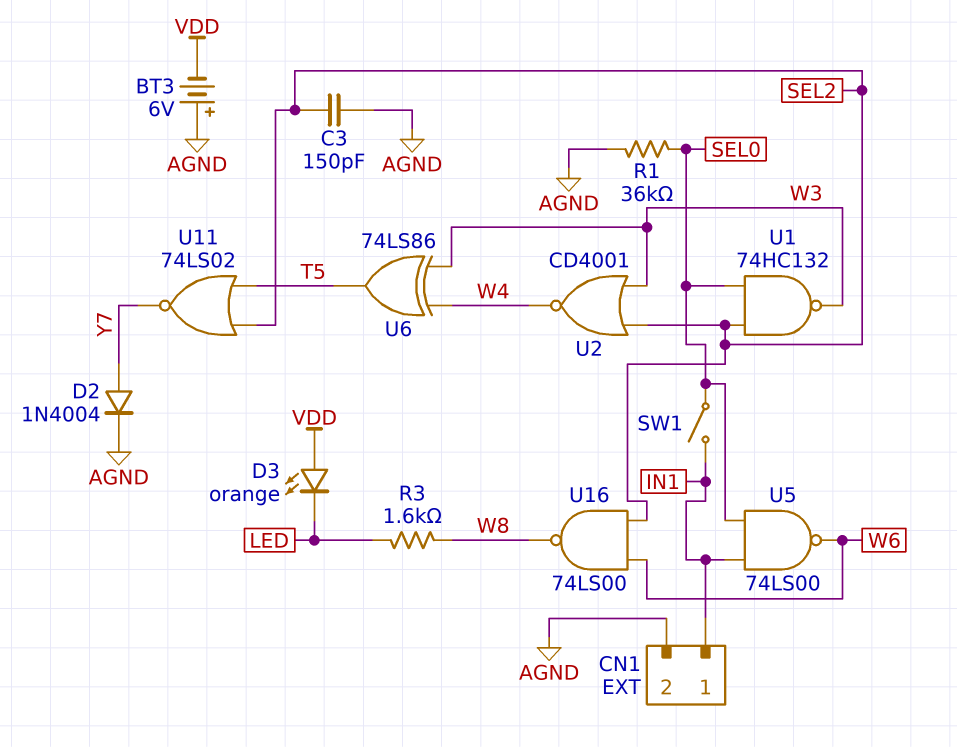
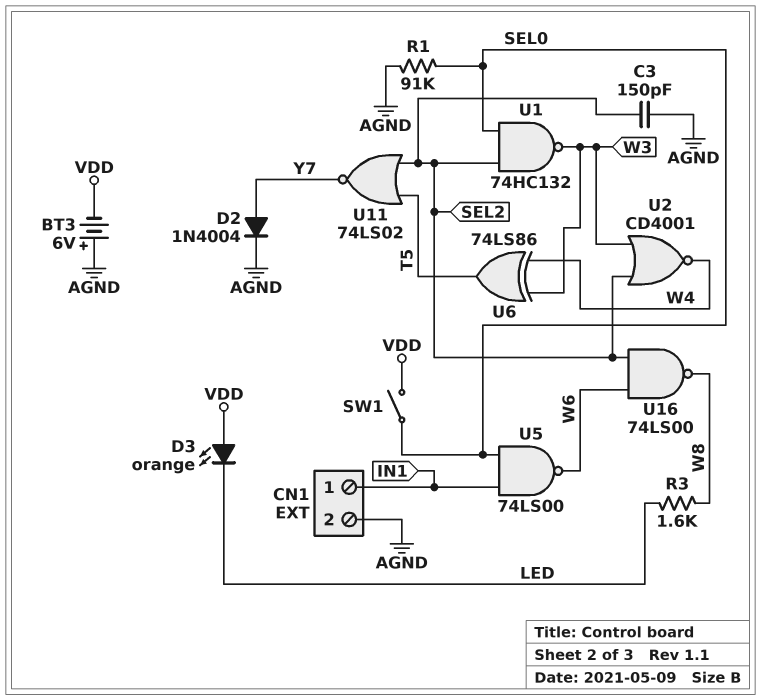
R1: 36k (AGND, SEL0) -> 91k (AGND, SEL0)
SW1: switch (IN1, SEL0) -> switch (SEL0, VDD)

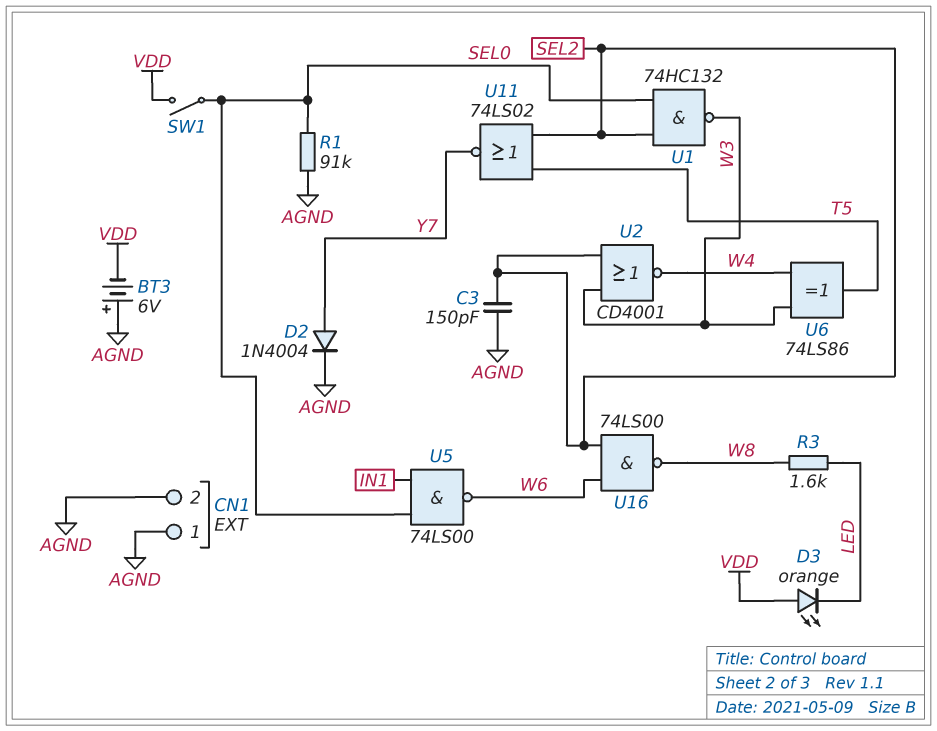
CN1 pin 1: IN1 -> AGND

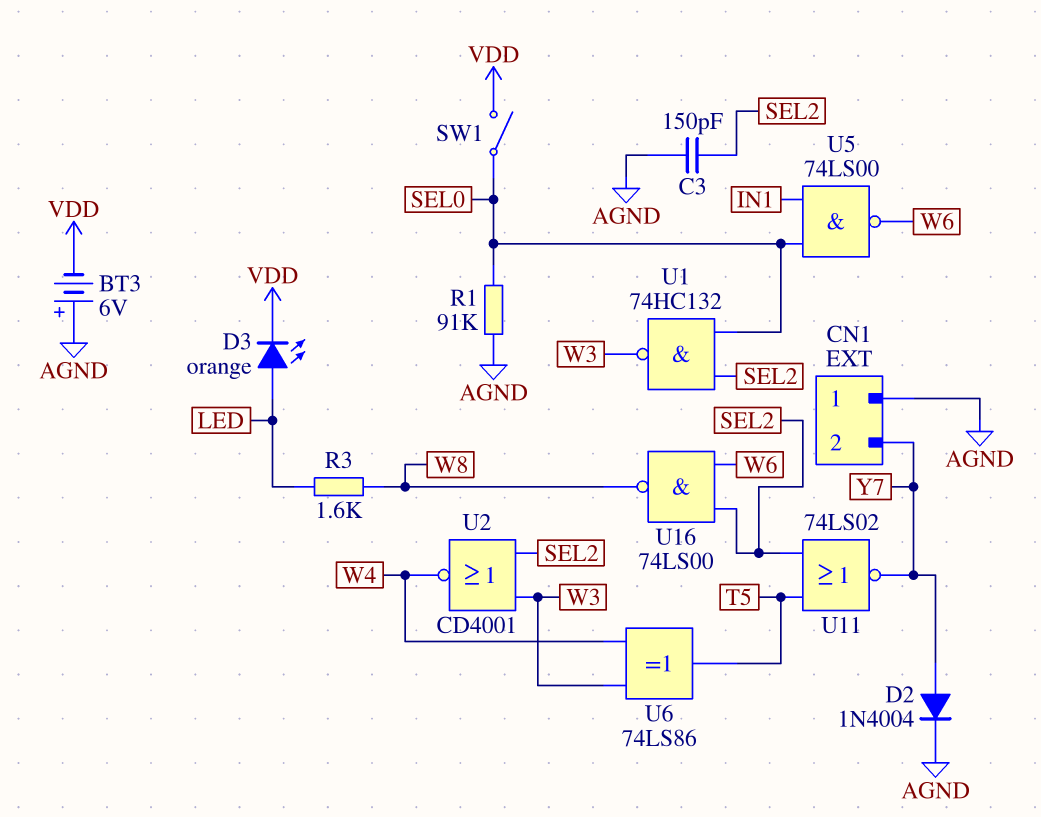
CN1 pin 2: AGND -> Y7
D3: LED orange (A VDD, K LED) -> LED orange (A LED, K VDD)

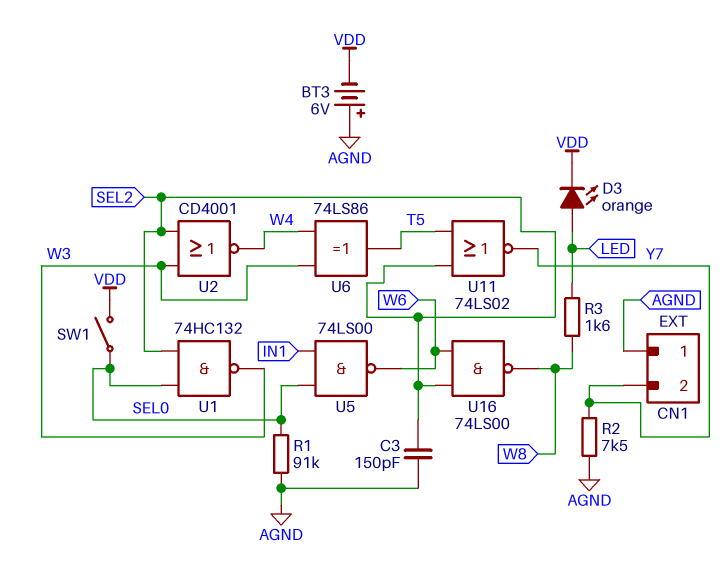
D2: diode 1N4004 (A Y7, K AGND) -> none
R2: none -> 7.5k (AGND, Y7)

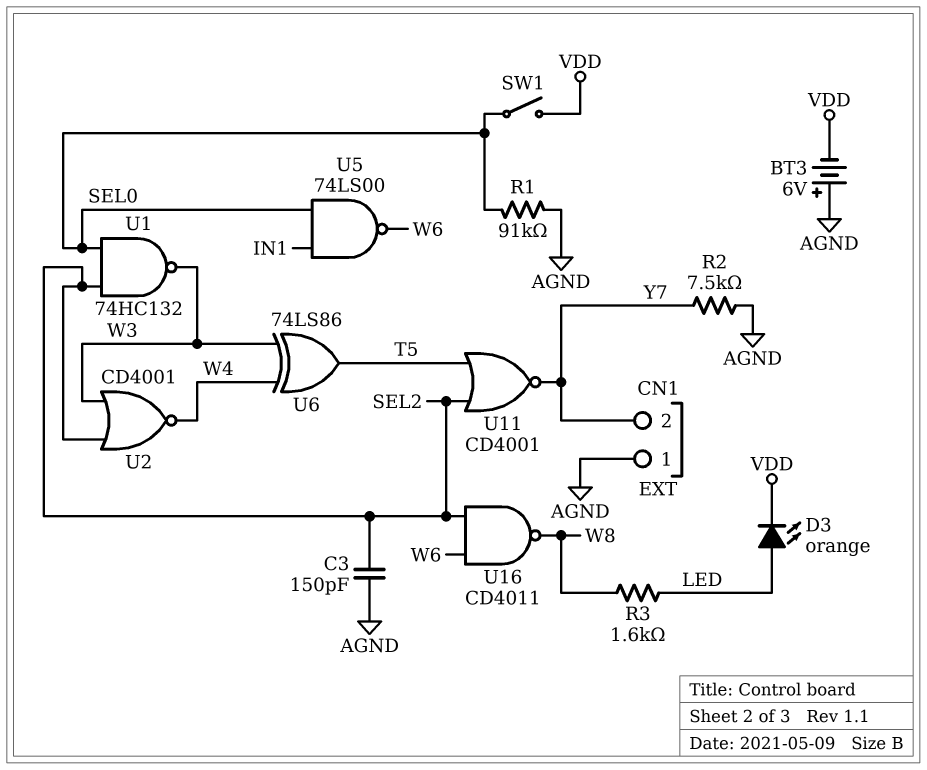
U11: NOR 74LS02 (in SEL2, in T5, out Y7) -> NOR CD4001 (in SEL2, in T5, out Y7)
U16: NAND 74LS00 (in SEL2, in W6, out W8) -> NAND CD4011 (in SEL2, in W6, out W8)

